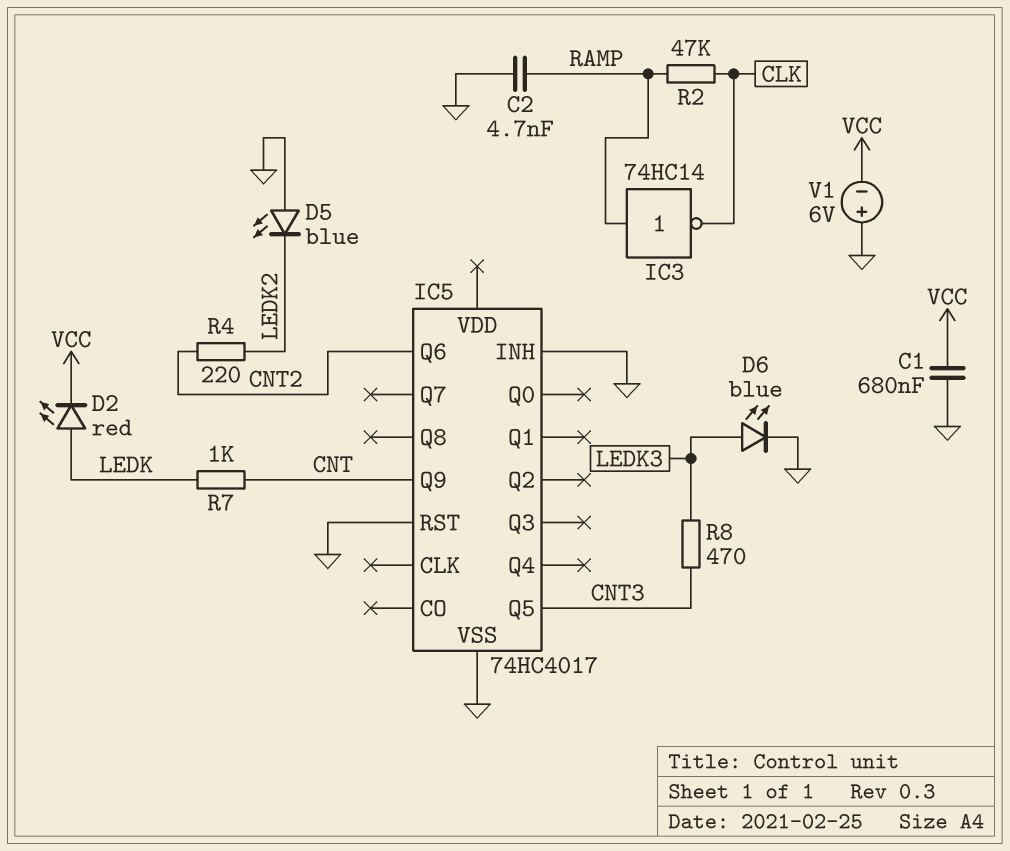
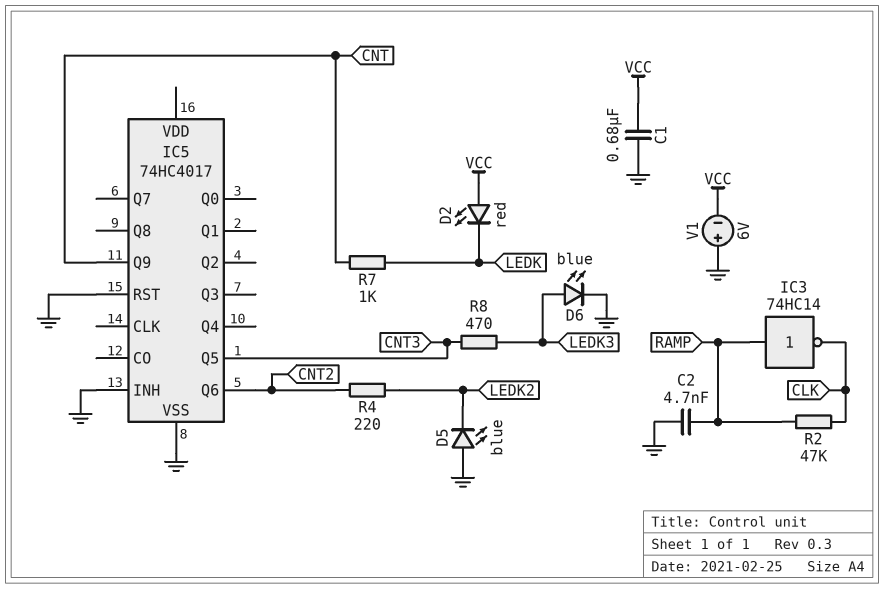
D2: LED red (A LEDK, K VCC) -> LED red (A VCC, K LEDK)

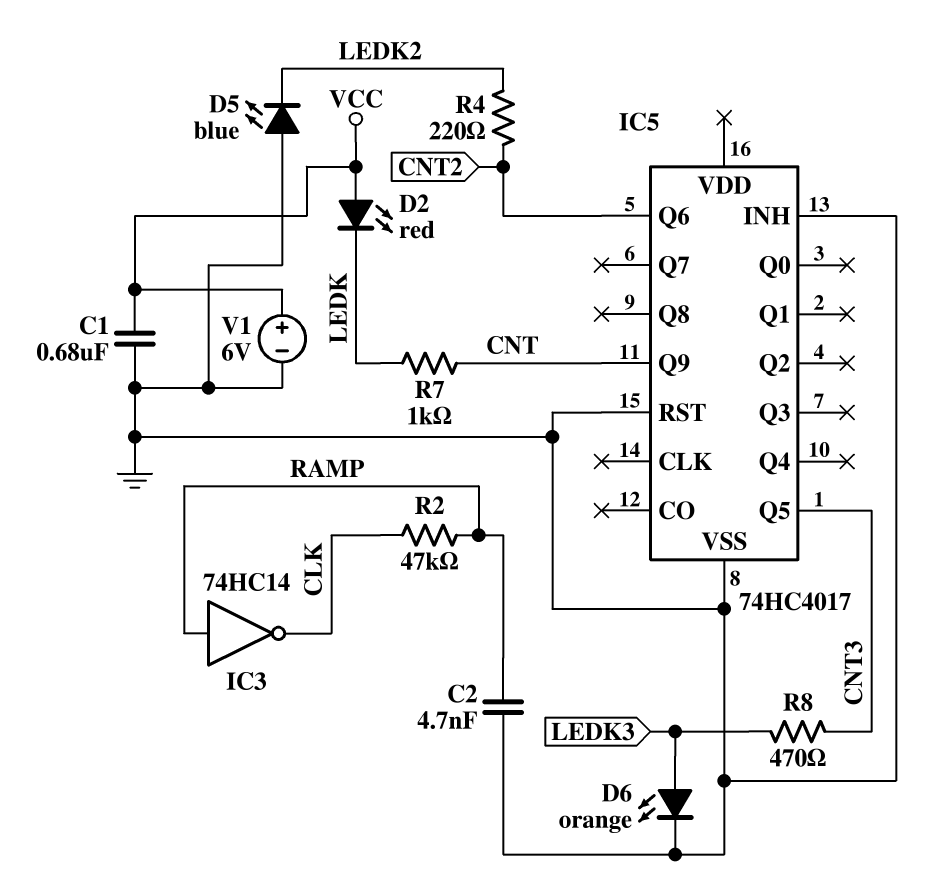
D6: LED blue (A LEDK3, K GND) -> LED orange (A LEDK3, K GND)
V1: 6V (plus GND, minus VCC) -> 6V (plus VCC, minus GND)

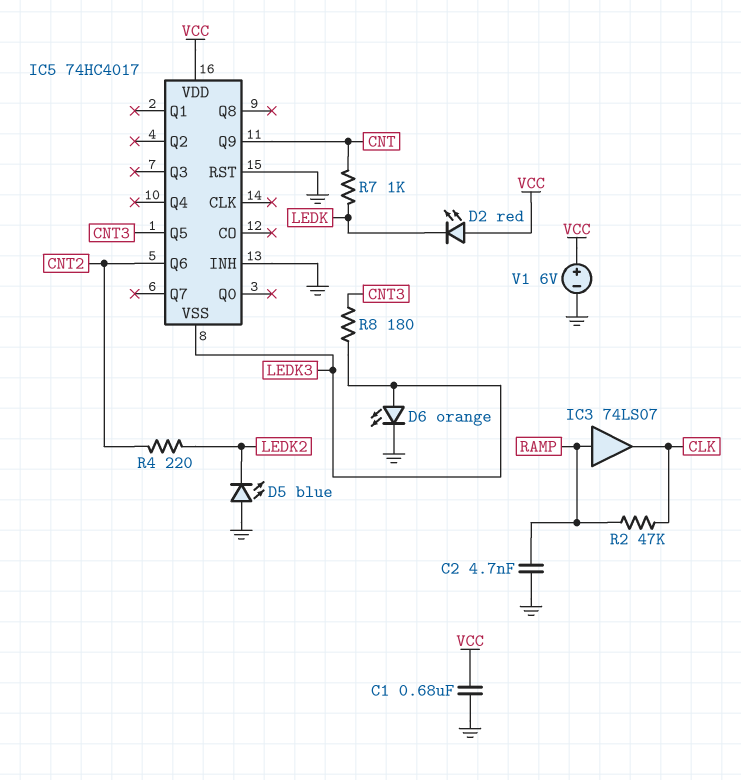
IC3: NOT 74HC14 (in RAMP, out CLK) -> buffer 74LS07 (in RAMP, out CLK)
IC5 pin VDD: none -> VCC
IC5 pin VSS: GND -> LEDK3
R8: 470 (CNT3, LEDK3) -> 180 (CNT3, LEDK3)

